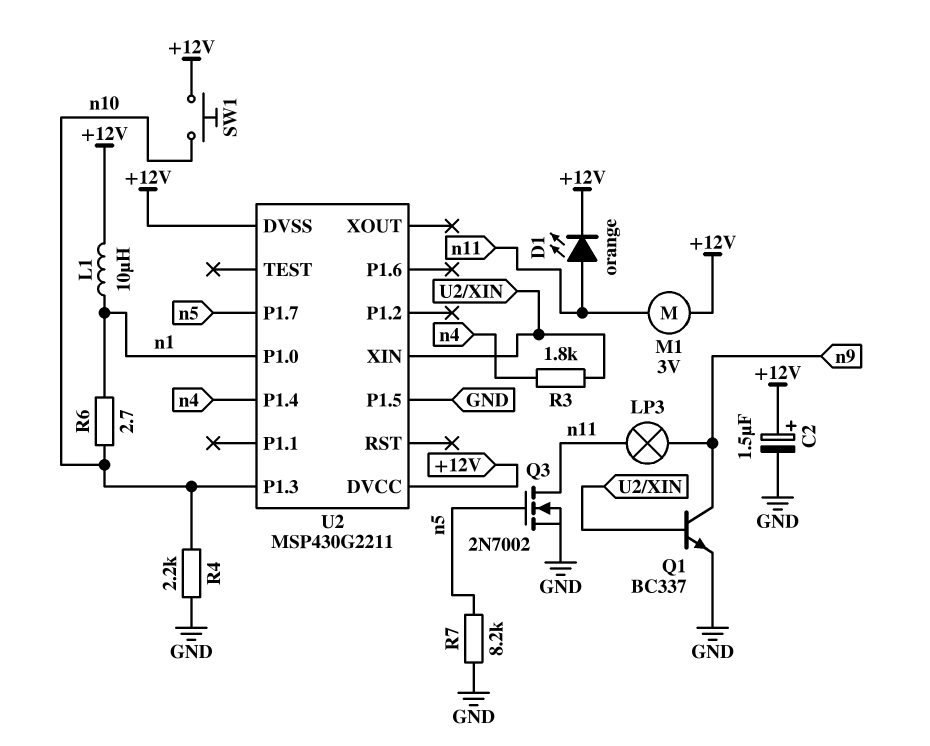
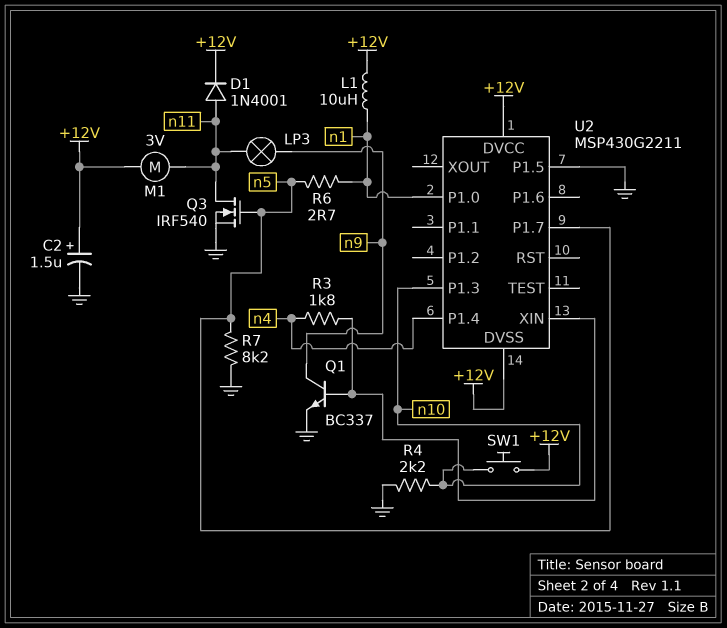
D1: LED orange (A n11, K +12V) -> diode 1N4001 (A n11, K +12V)
Q3: NMOS 2N7002 (G n5, D n11, S GND) -> NMOS IRF540 (G n5, D n11, S GND)
R6: 2.7 (n1, n10) -> 2.7 (n1, n5)

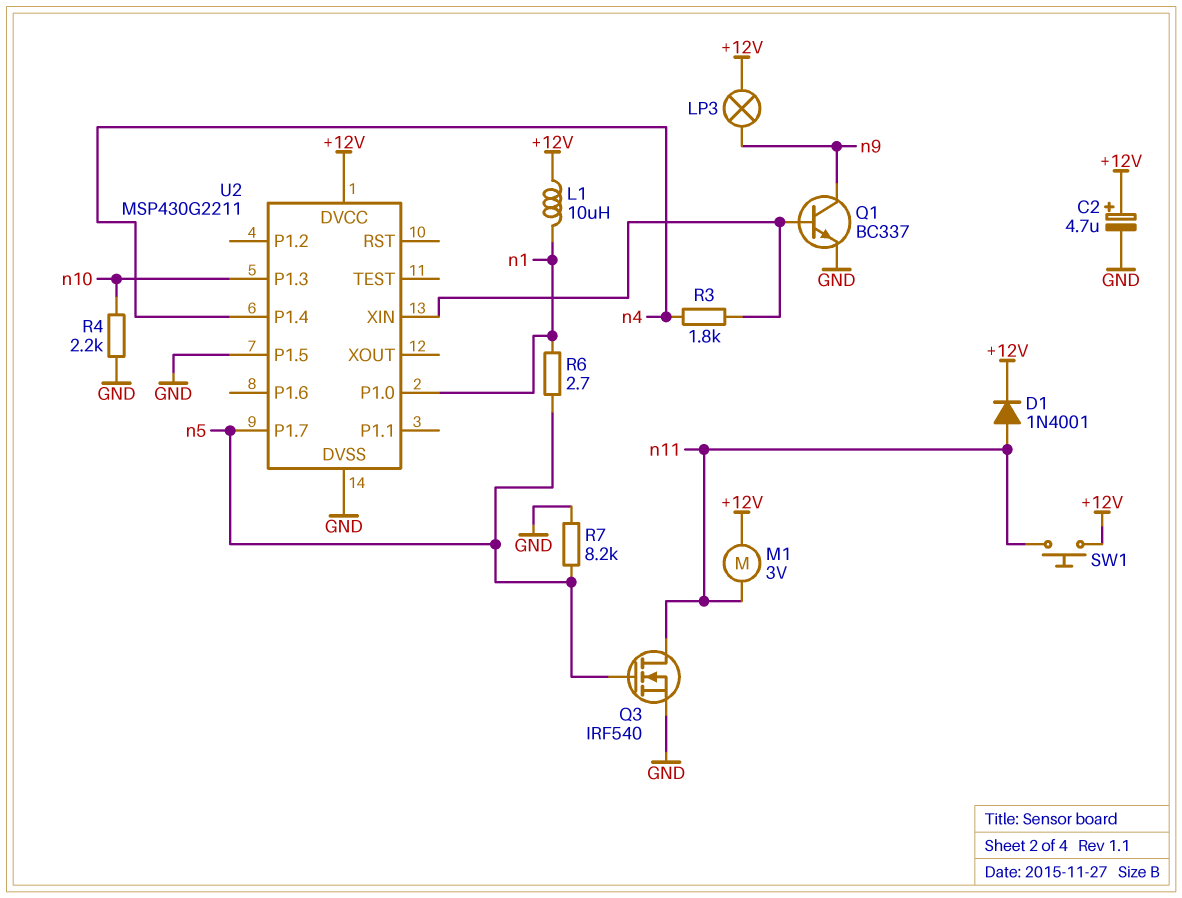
C2: 1.5uF (plus +12V, minus GND) -> 4.7uF (plus +12V, minus GND)
LP3: lamp (n9, n11) -> lamp (+12V, n9)
SW1: button (+12V, n10) -> button (+12V, n11)
U2 pin DVSS: +12V -> GND

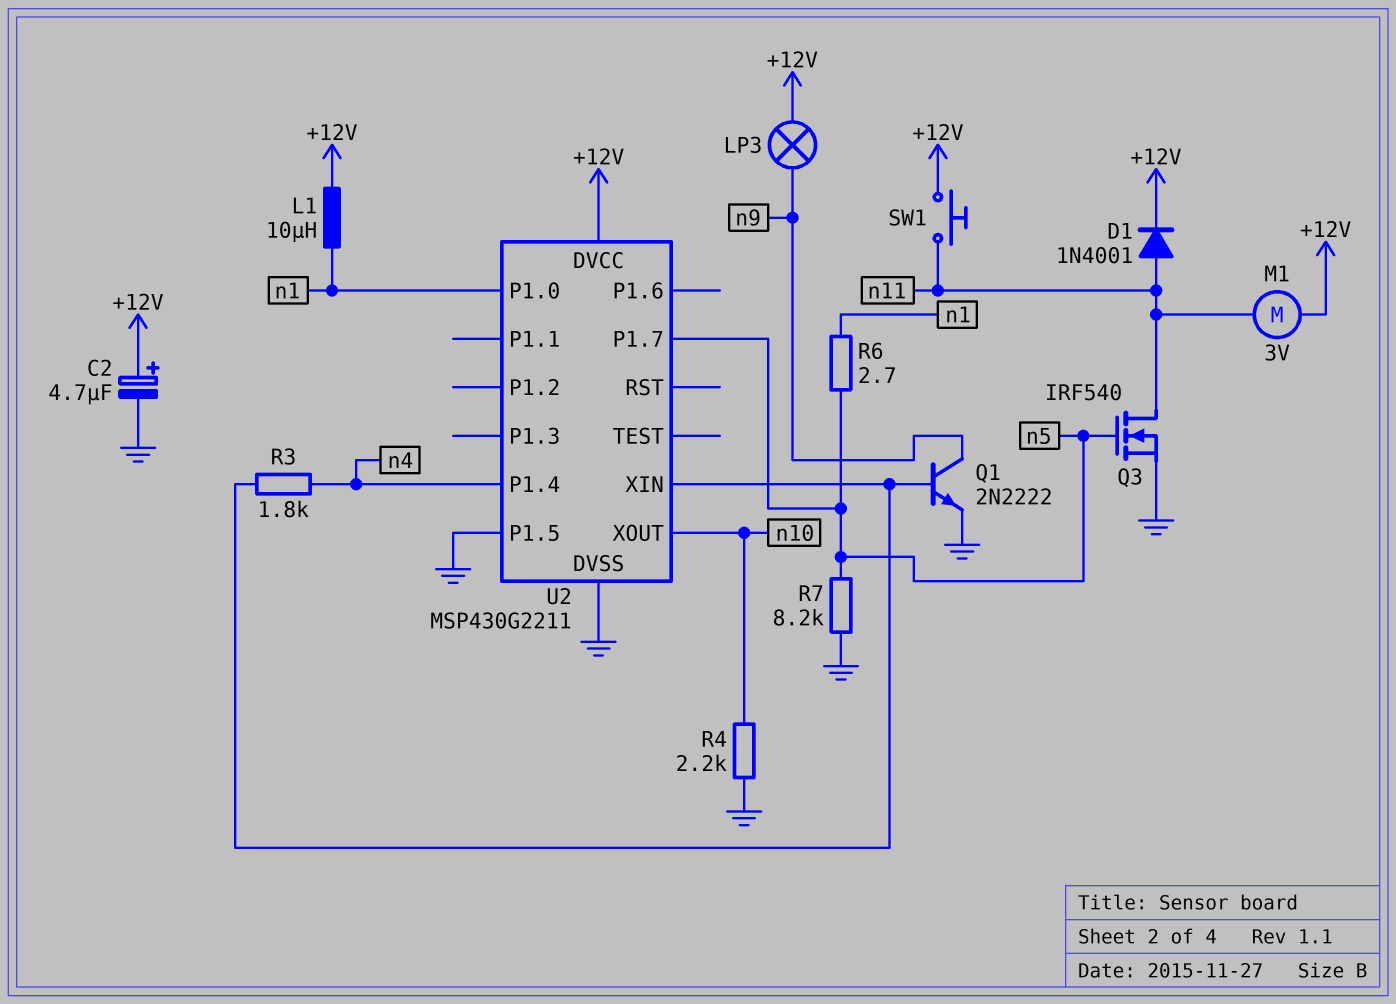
Q1: NPN BC337 (B U2/XIN, C n9, E GND) -> NPN 2N2222 (B U2/XIN, C n9, E GND)
U2 pin P1.3: n10 -> none
U2 pin XOUT: none -> n10

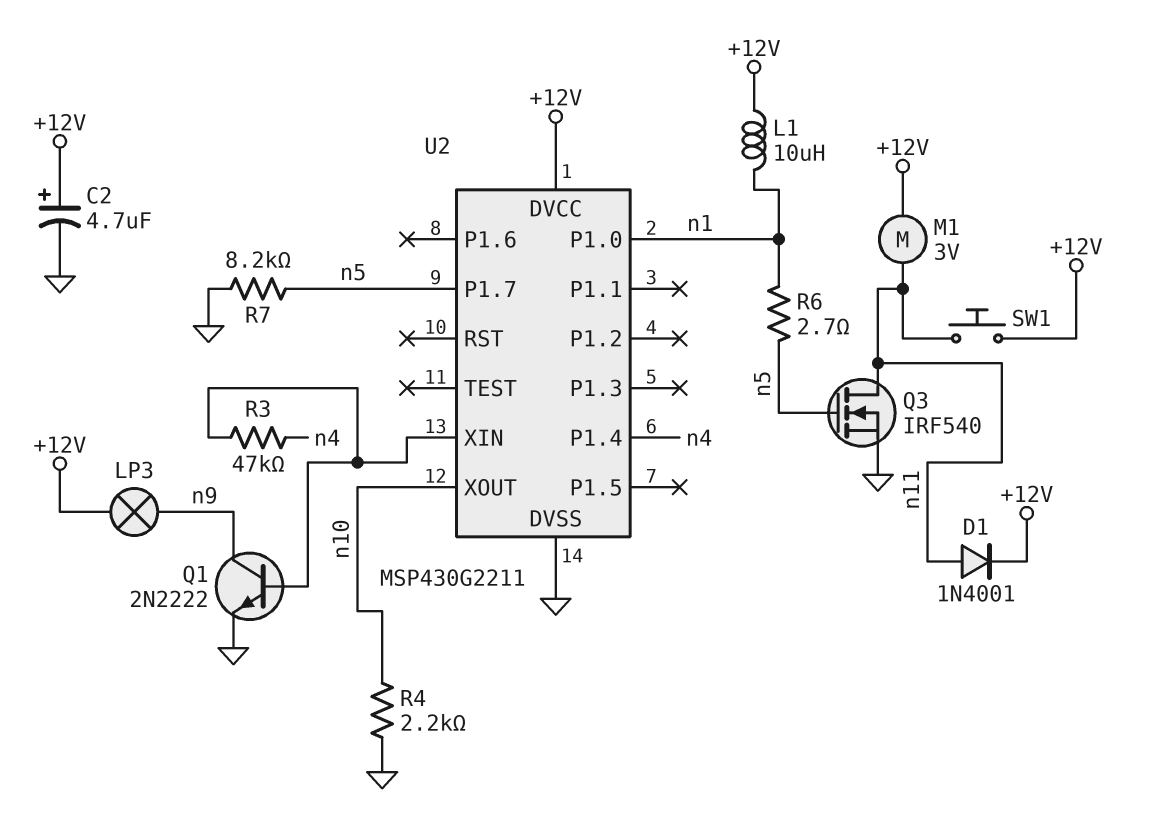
R3: 1.8k (U2/XIN, n4) -> 47k (U2/XIN, n4)
U2 pin P1.5: GND -> none

